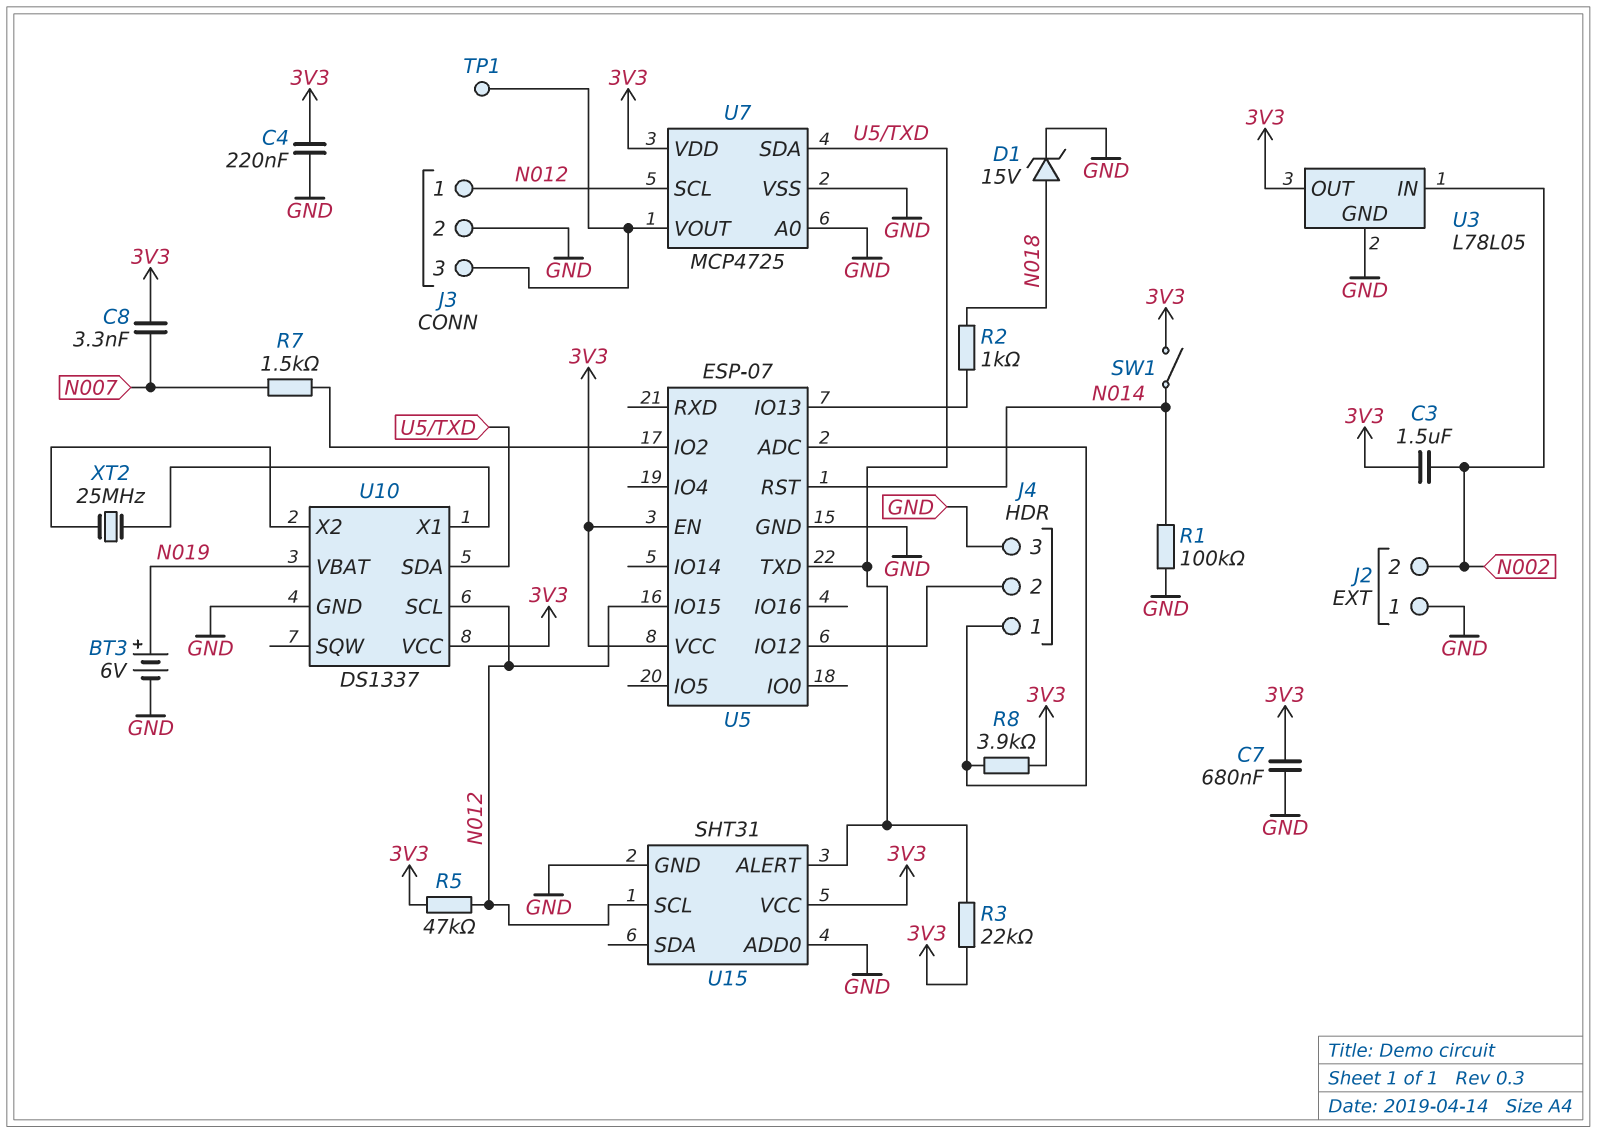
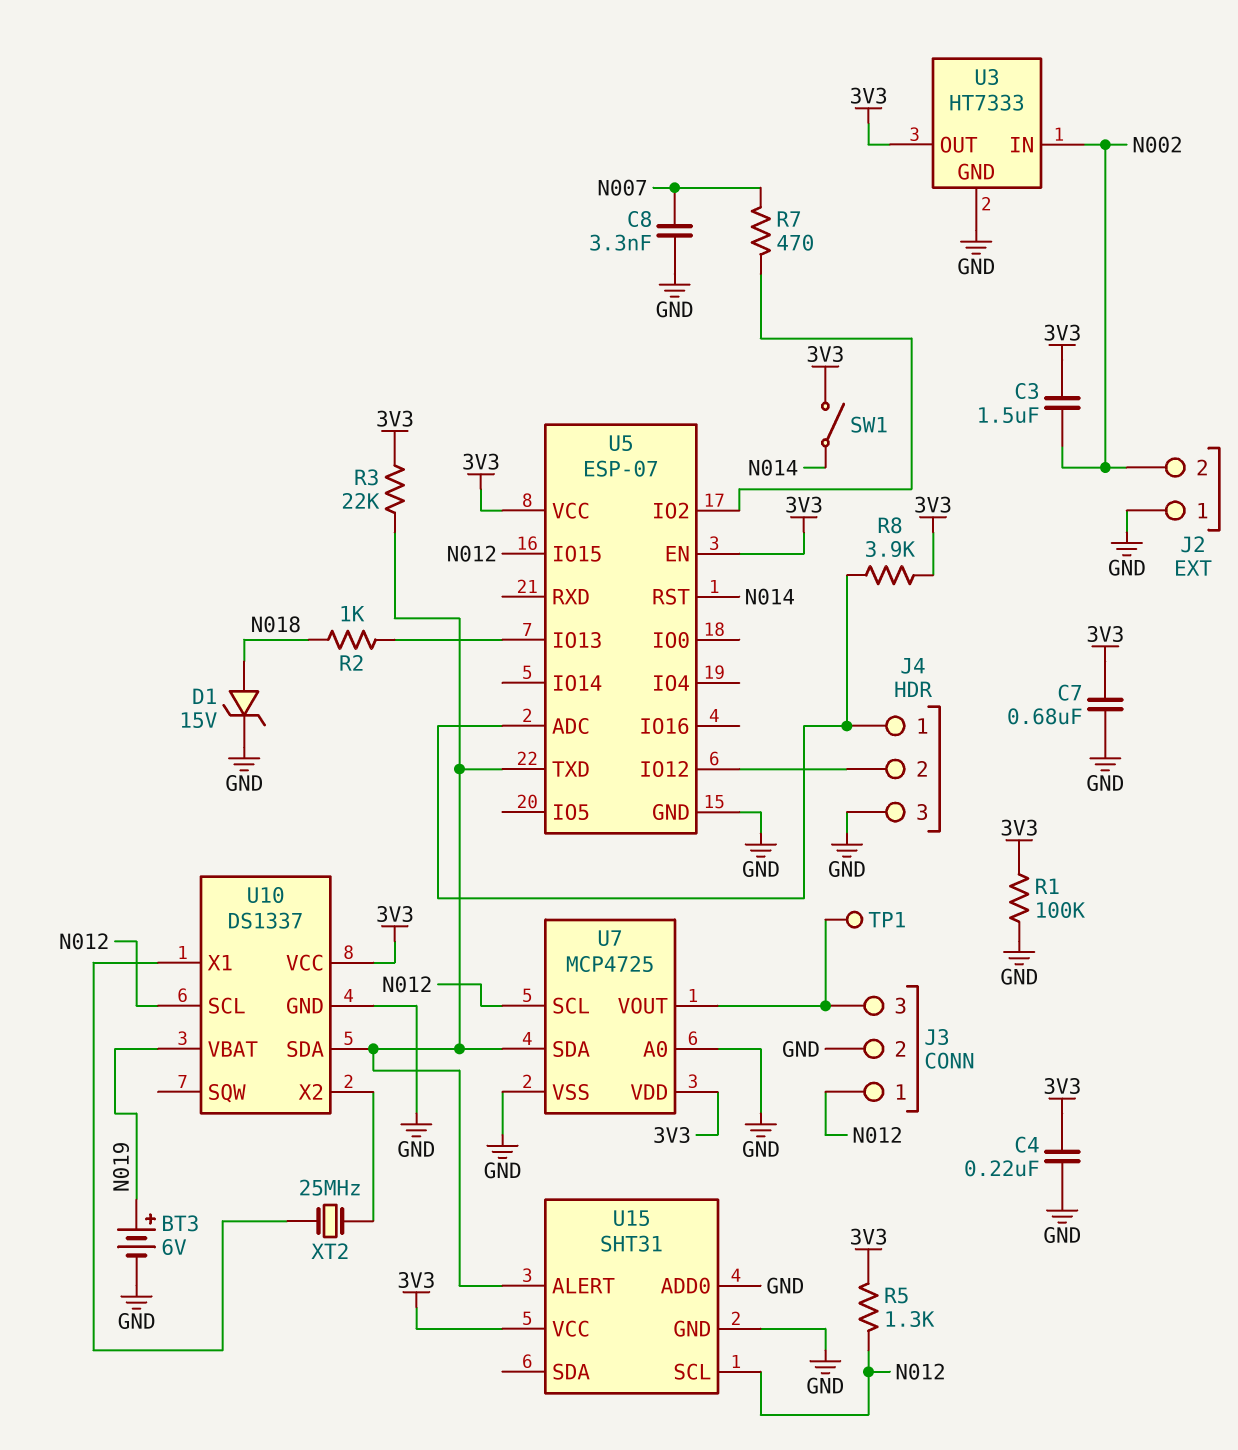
C8: 3.3nF (3V3, N007) -> 3.3nF (GND, N007)
R1: 100k (GND, N014) -> 100k (3V3, GND)
R5: 47k (3V3, N012) -> 1.3k (3V3, N012)
R7: 1.5k (N007, U5/IO2) -> 470 (N007, U5/IO2)
U3: L78L05 -> HT7333

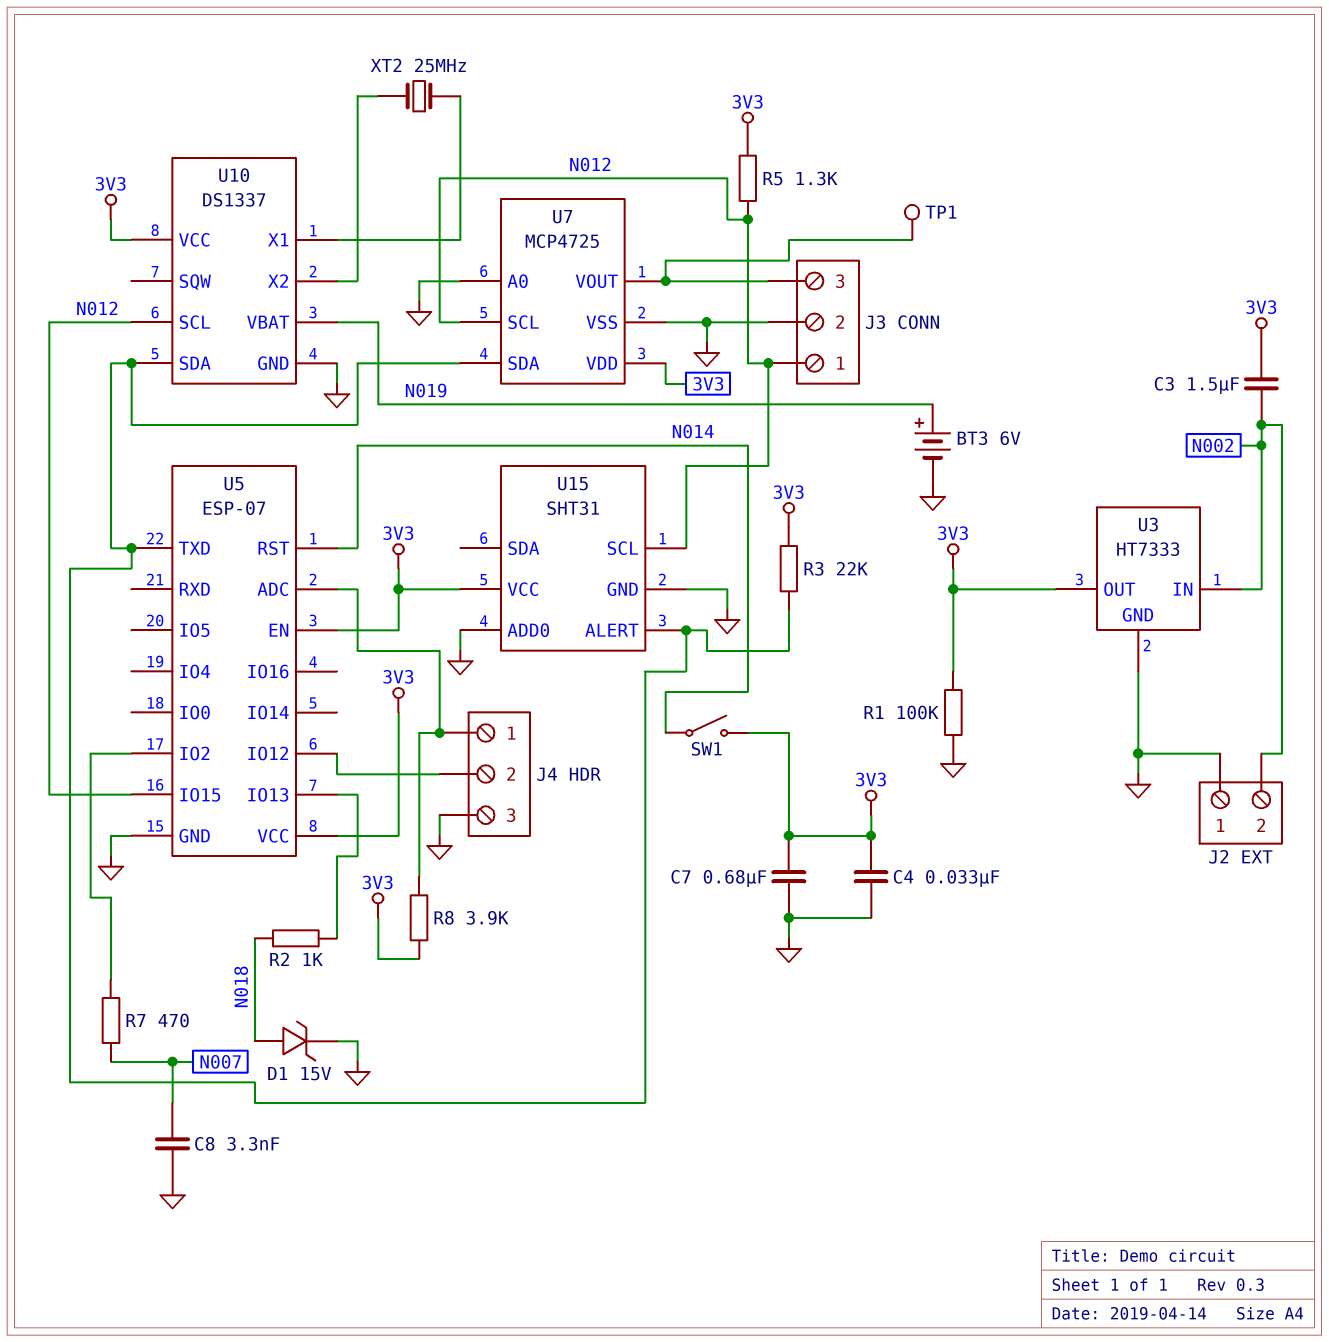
C4: 220nF (3V3, GND) -> 33nF (3V3, GND)

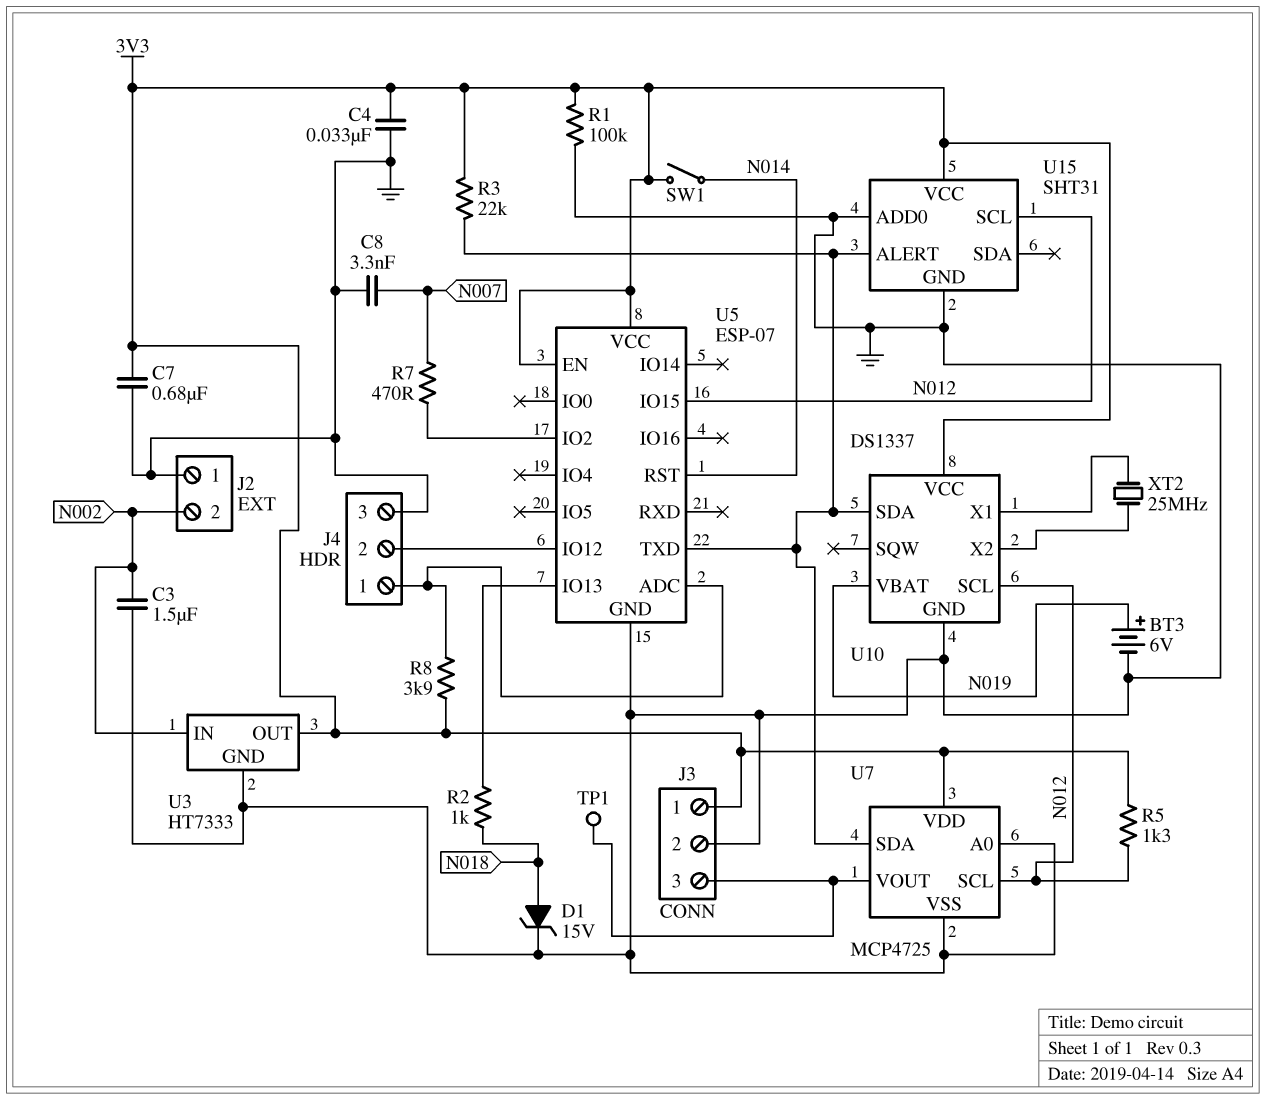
C3: 1.5uF (3V3, N002) -> 1.5uF (GND, N002)
J3 pin 1: N012 -> 3V3

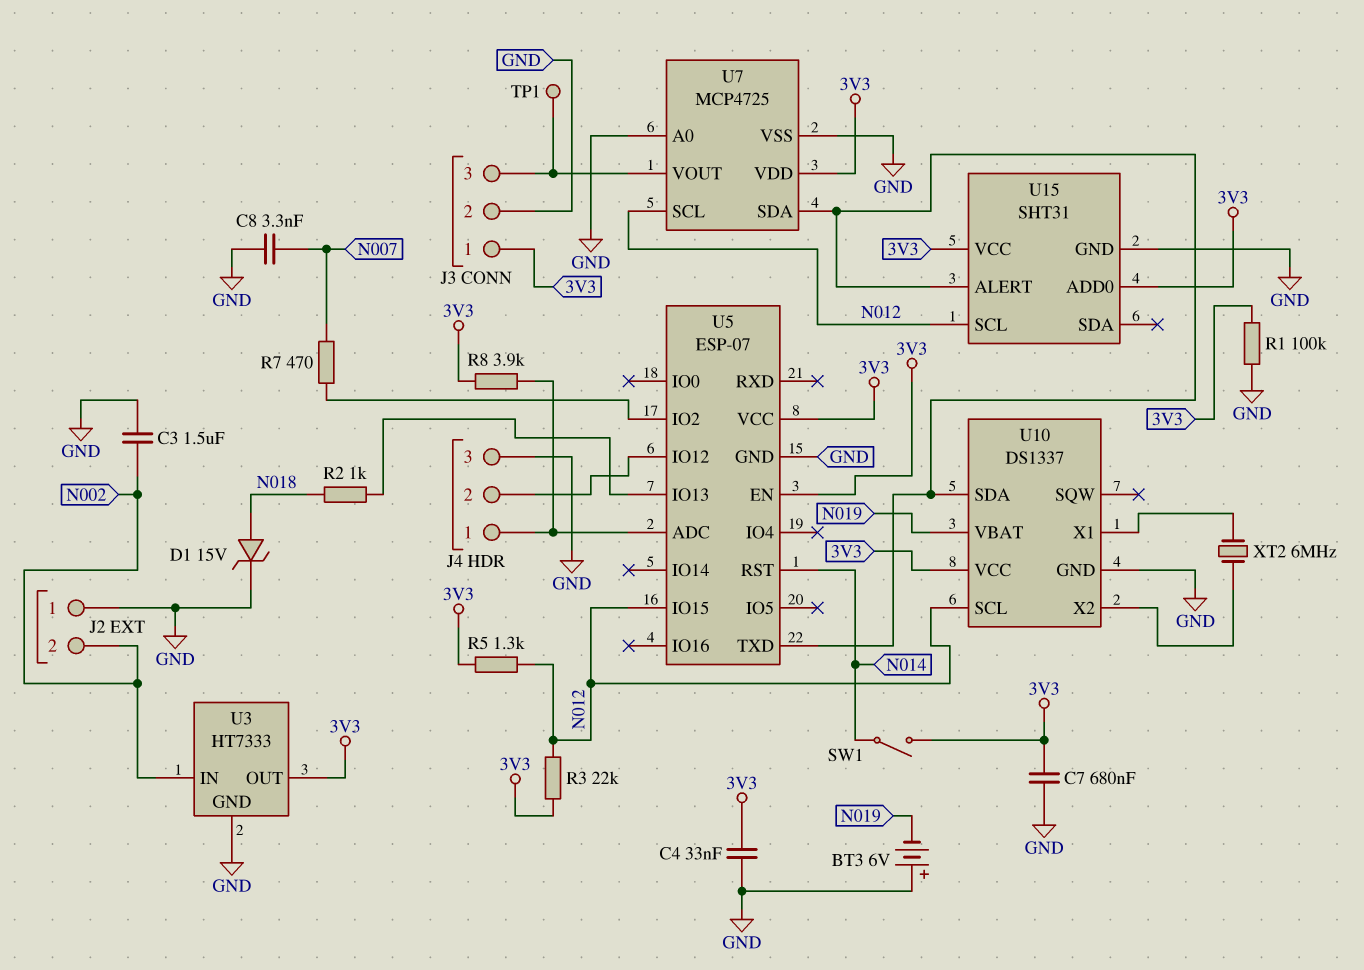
BT3: 6V (plus N019, minus GND) -> 6V (plus GND, minus N019)
R3: 22k (3V3, U5/TXD) -> 22k (3V3, N012)
U15 pin ADD0: GND -> 3V3
XT2: 25MHz (U10/X1, U10/X2) -> 6MHz (U10/X1, U10/X2)

